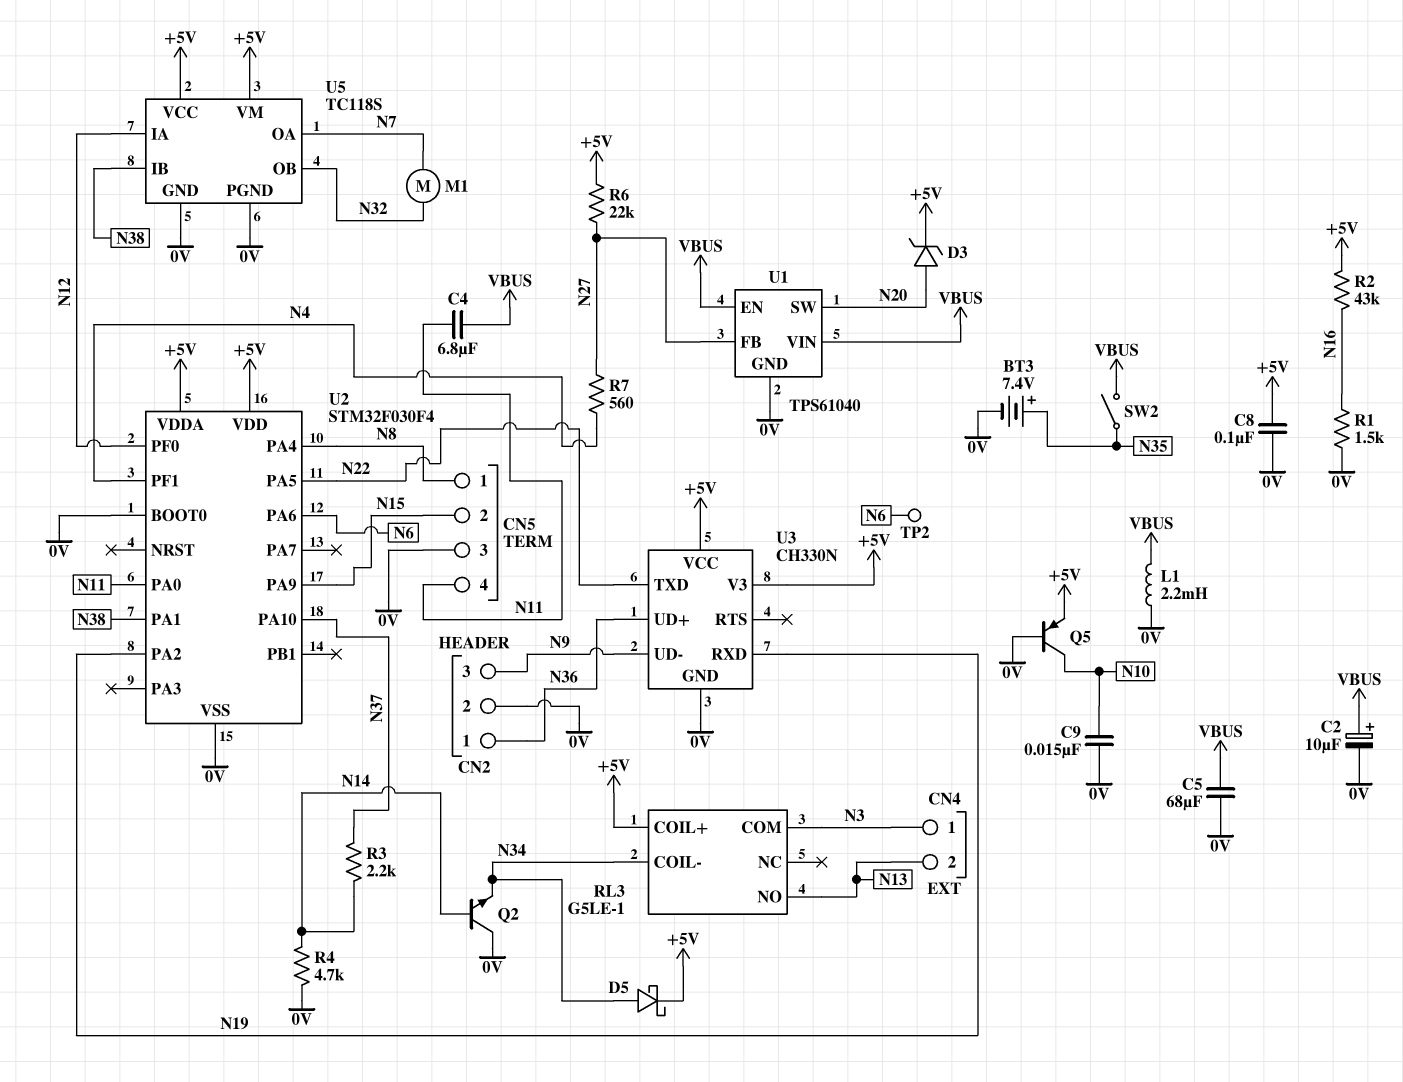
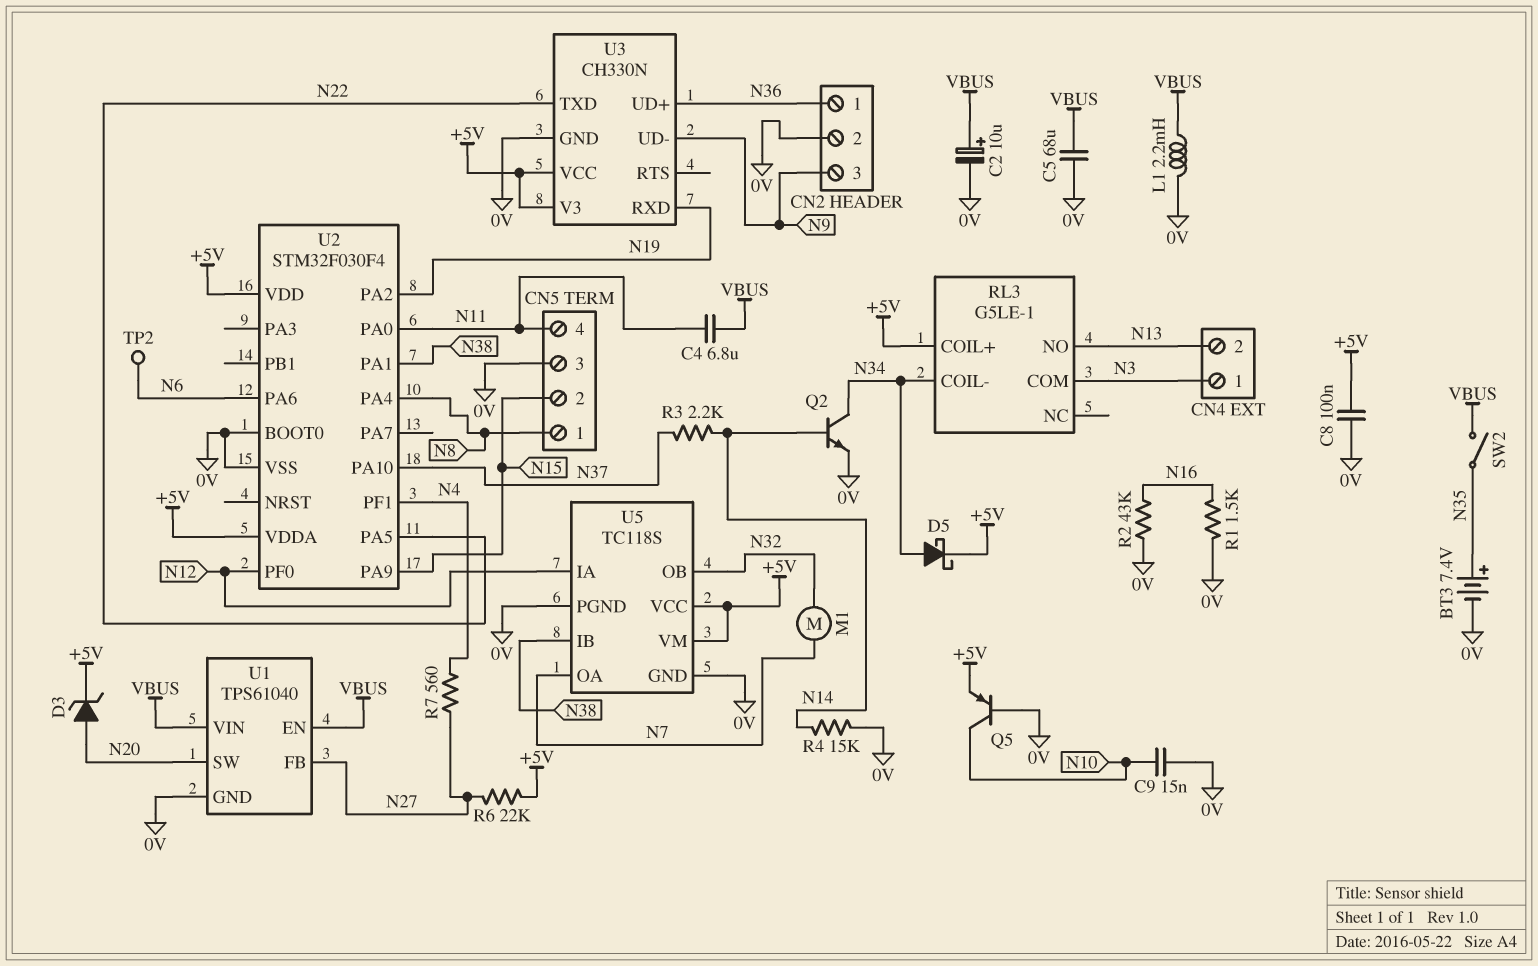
Q2: NPN (B N14, C 0V, E N34) -> NPN (B N14, C N34, E 0V)
R2: 43k (+5V, N16) -> 43k (0V, N16)
R4: 4.7k (0V, N14) -> 15k (0V, N14)

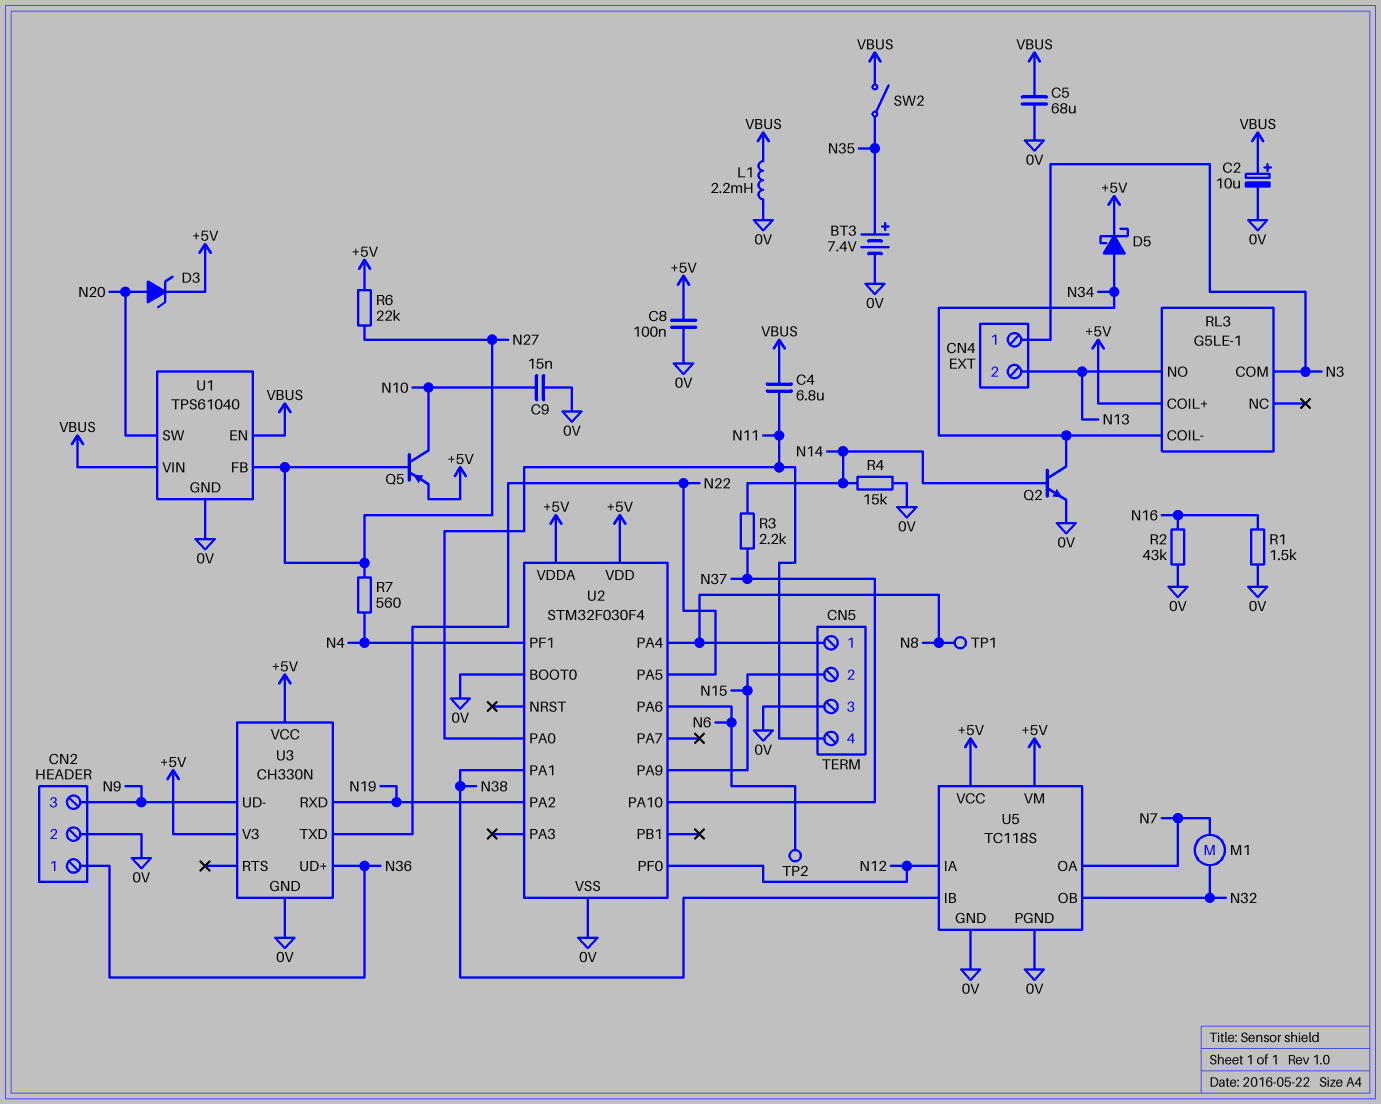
Q5: PNP (B 0V, C N10, E +5V) -> PNP (B N27, C N10, E +5V)
TP1: none -> test point (N8)

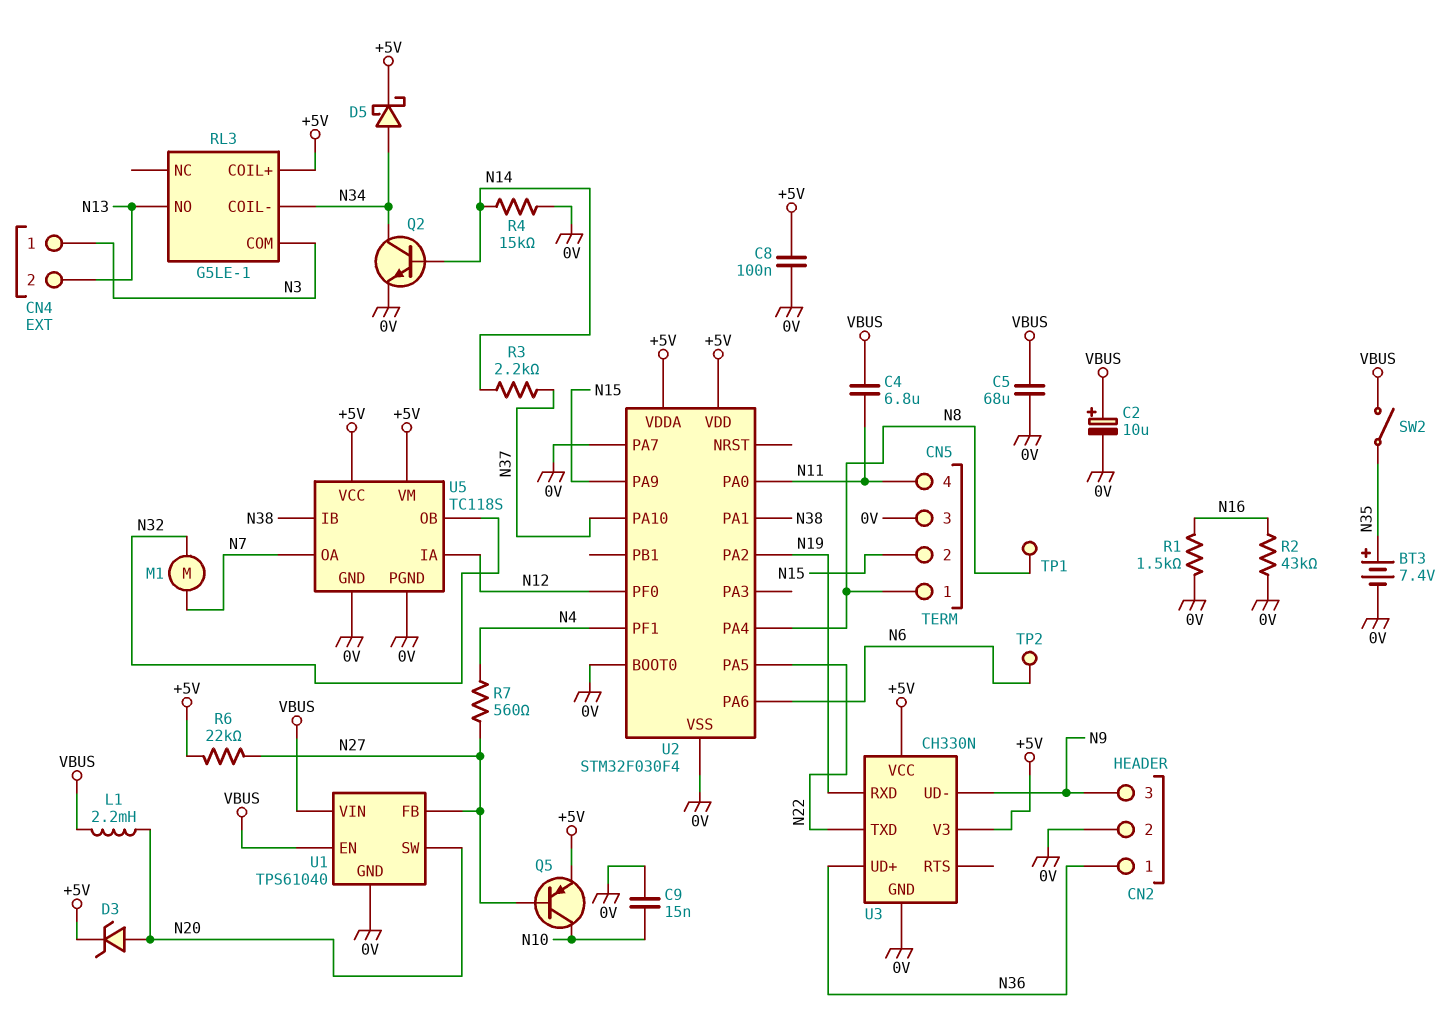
L1: 2.2mH (0V, VBUS) -> 2.2mH (N20, VBUS)
U2 pin PA7: none -> 0V

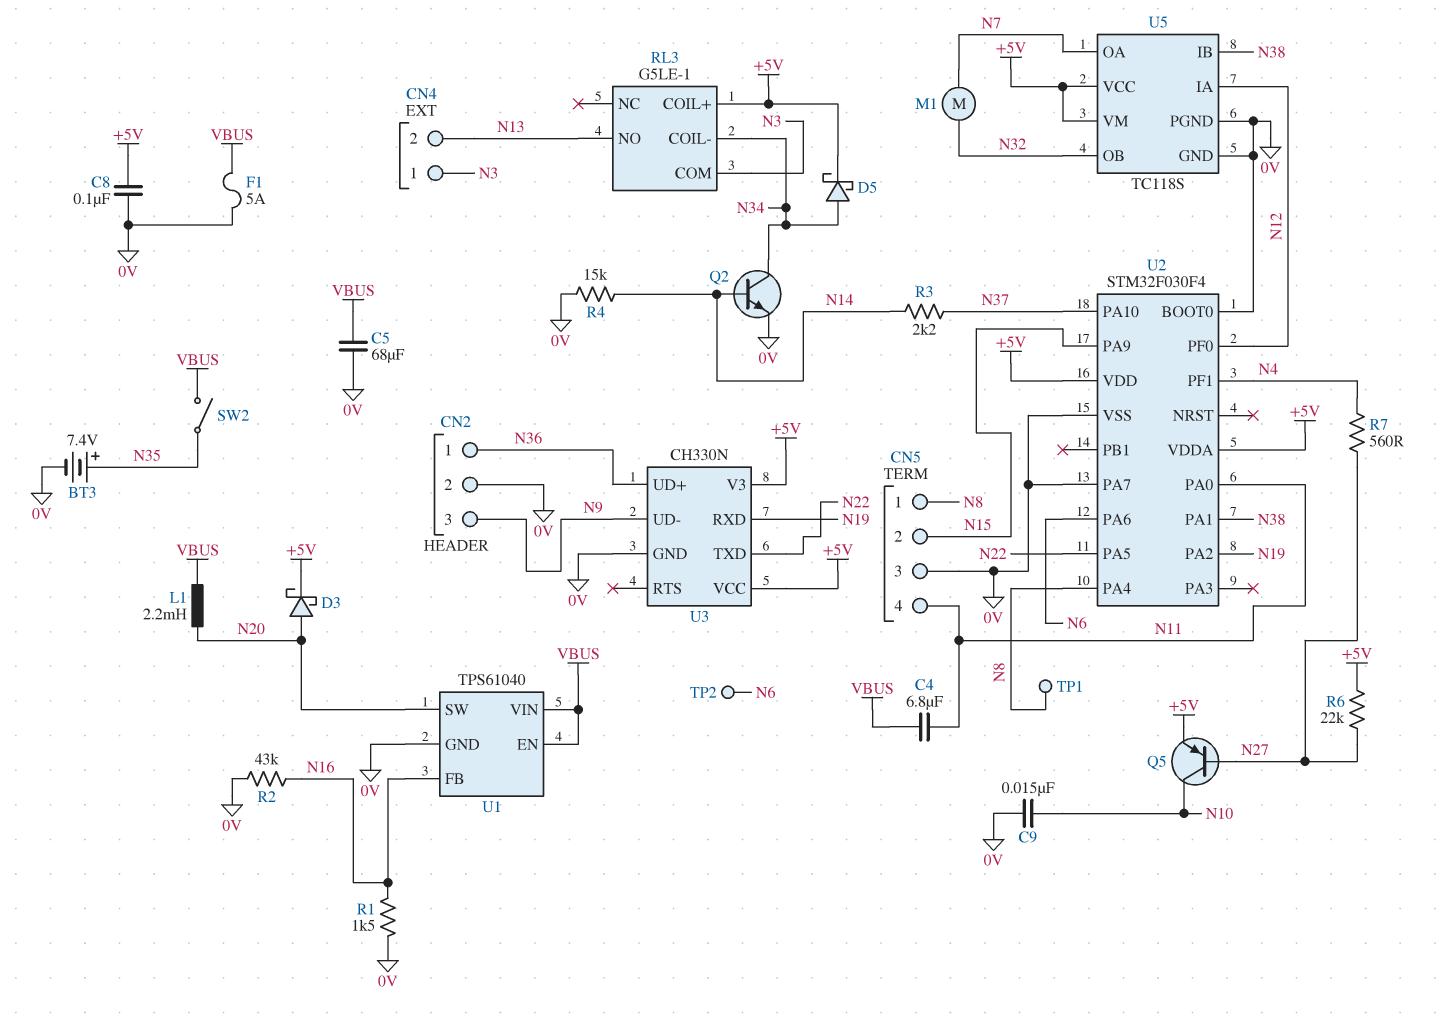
C2: 10uF (plus VBUS, minus 0V) -> none
D3: zener (A N20, K +5V) -> schottky (A N20, K +5V)
F1: none -> 5A (0V, VBUS)
U1 pin FB: N27 -> N16

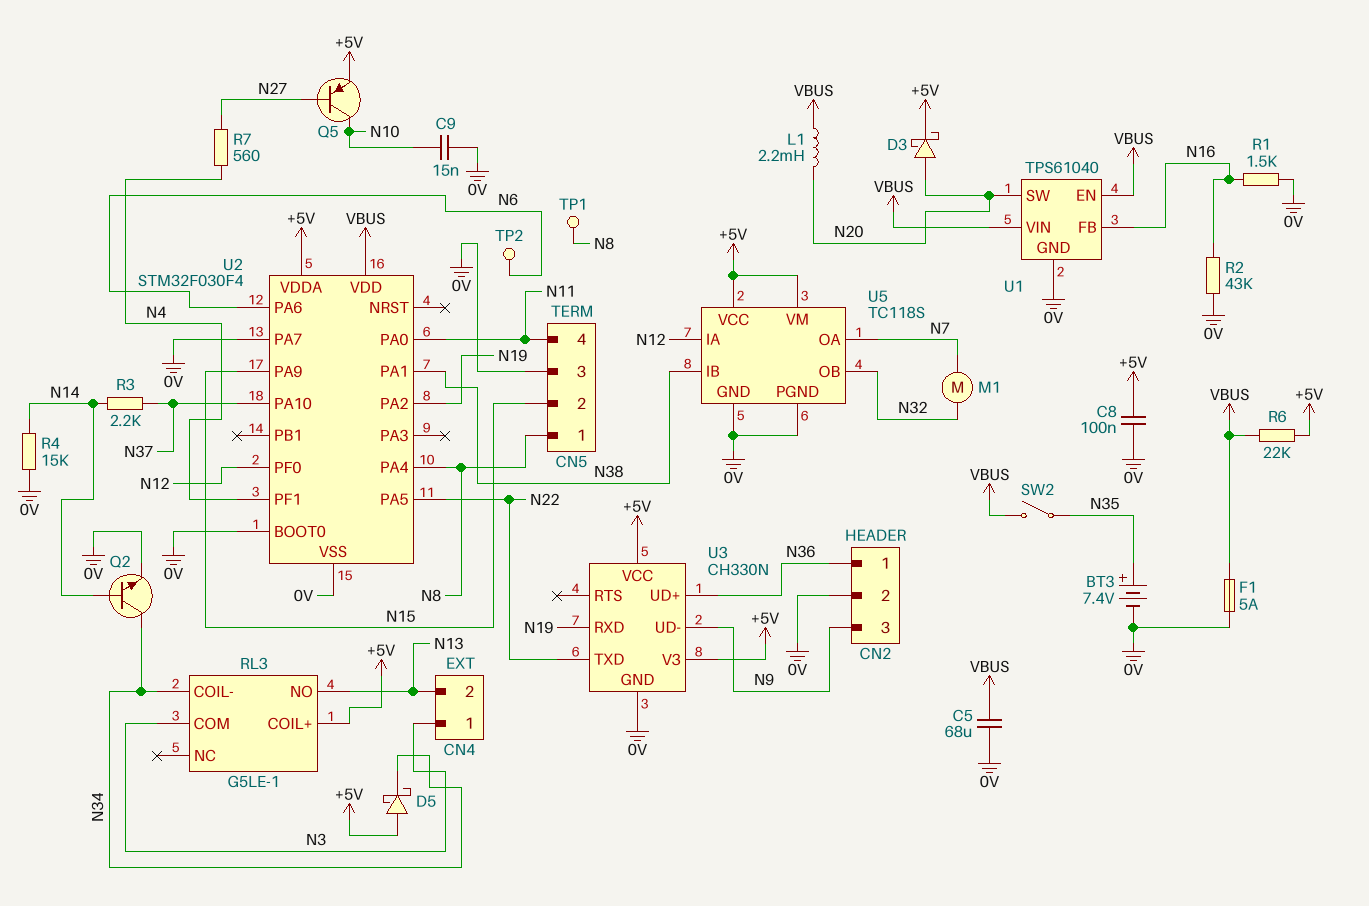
C4: 6.8uF (N11, VBUS) -> none
D5: schottky (A N34, K +5V) -> schottky (A +5V, K N34)
R6: 22k (+5V, N27) -> 22k (+5V, VBUS)
U2 pin VDD: +5V -> VBUS

